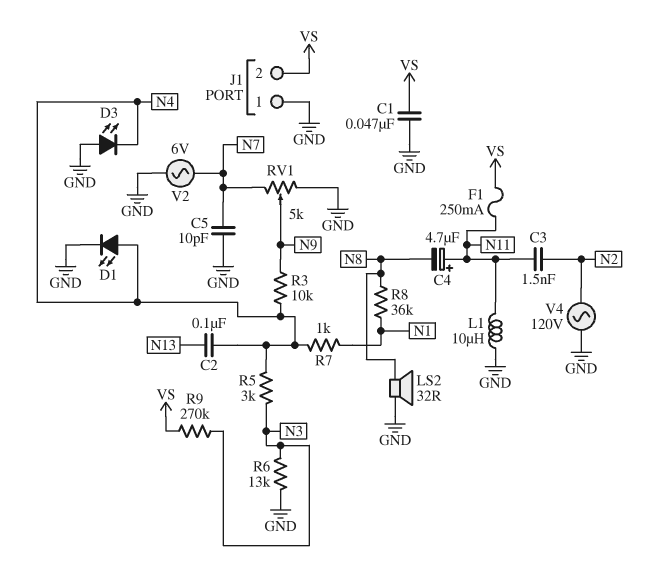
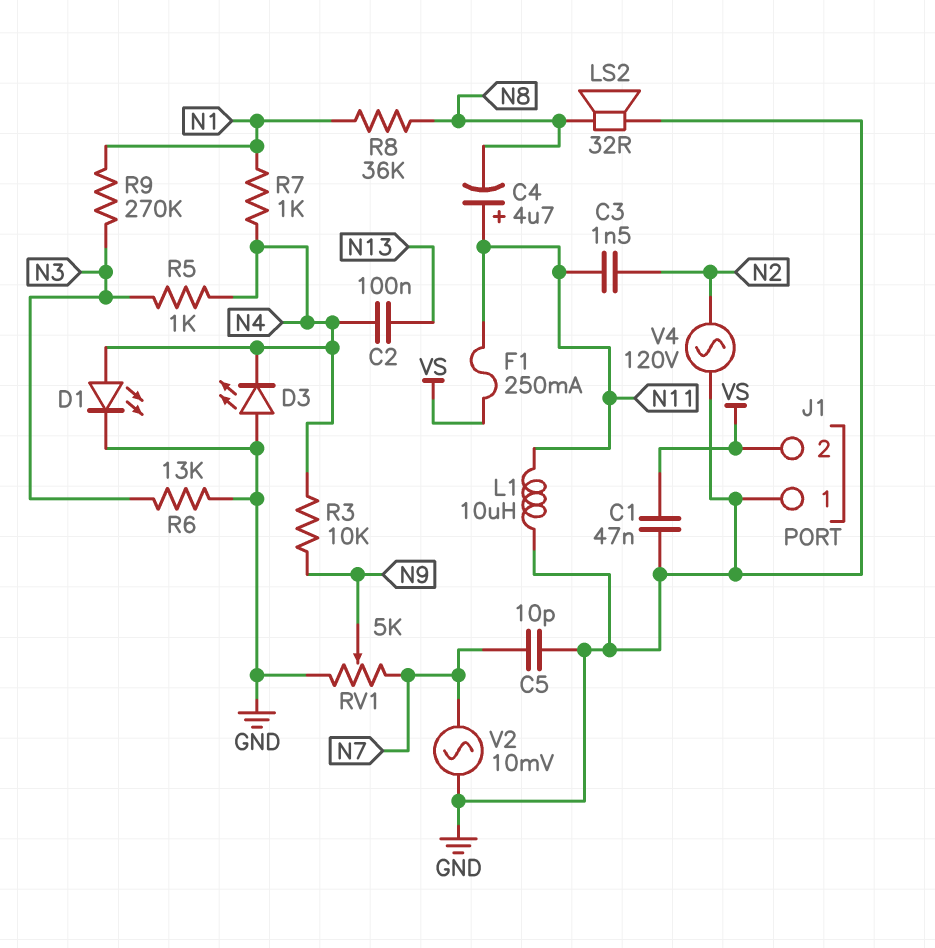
R5: 3k (N3, N4) -> 1k (N3, N4)
R9: 270k (N3, VS) -> 270k (N1, N3)
V2: AC 6V (GND, N7) -> AC 10mV (GND, N7)

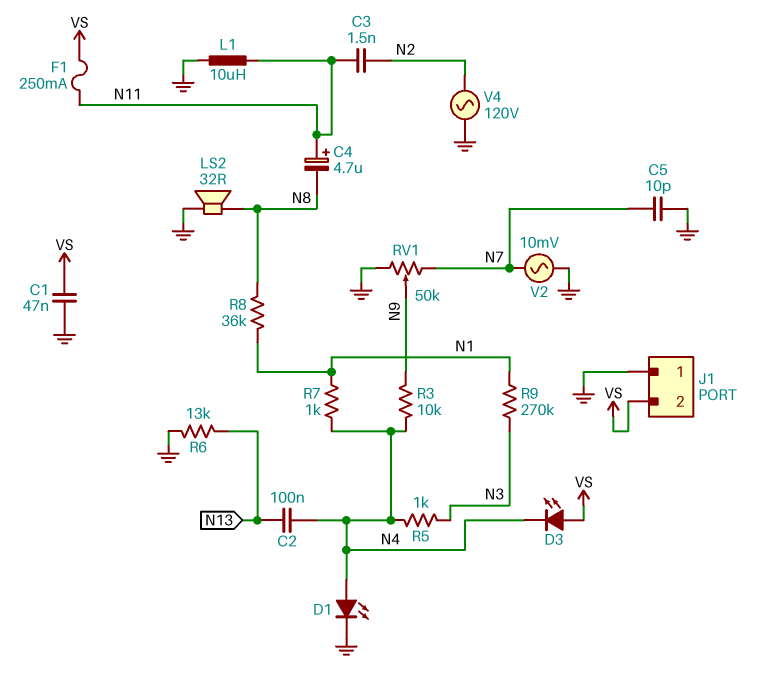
D3: LED (A GND, K N4) -> LED (A VS, K N4)
R6: 13k (GND, N3) -> 13k (GND, N13)
RV1: 5k (GND, N7, wiper N9) -> 50k (GND, N7, wiper N9)

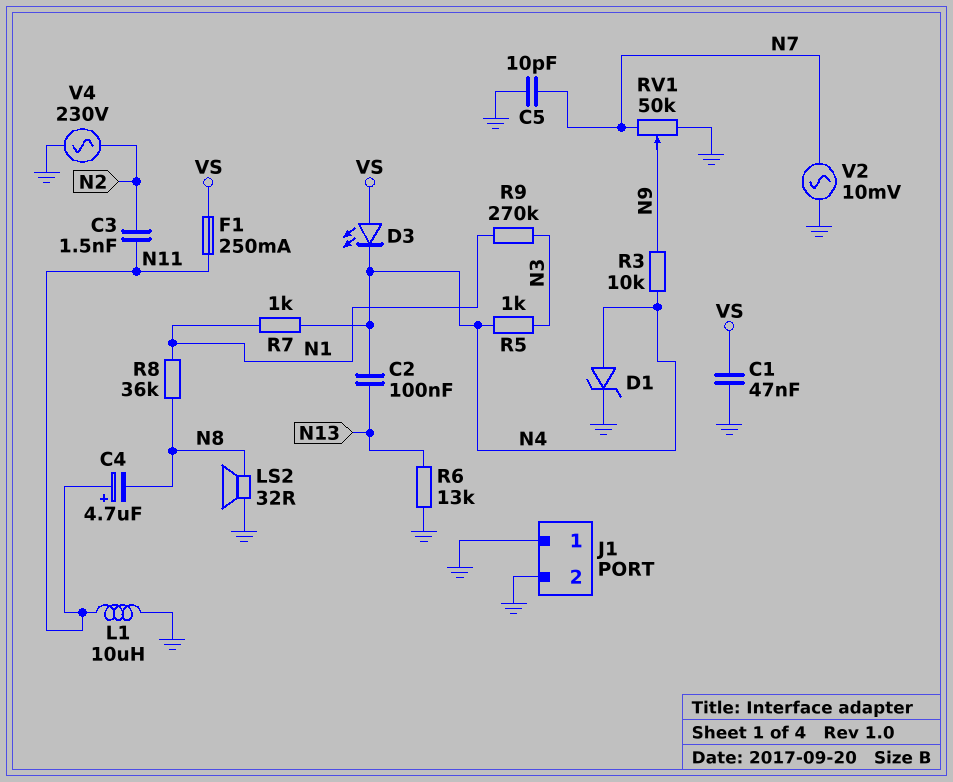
D1: LED (A N4, K GND) -> zener (A N4, K GND)
J1 pin 2: VS -> GND
V4: AC 120V (GND, N2) -> AC 230V (GND, N2)

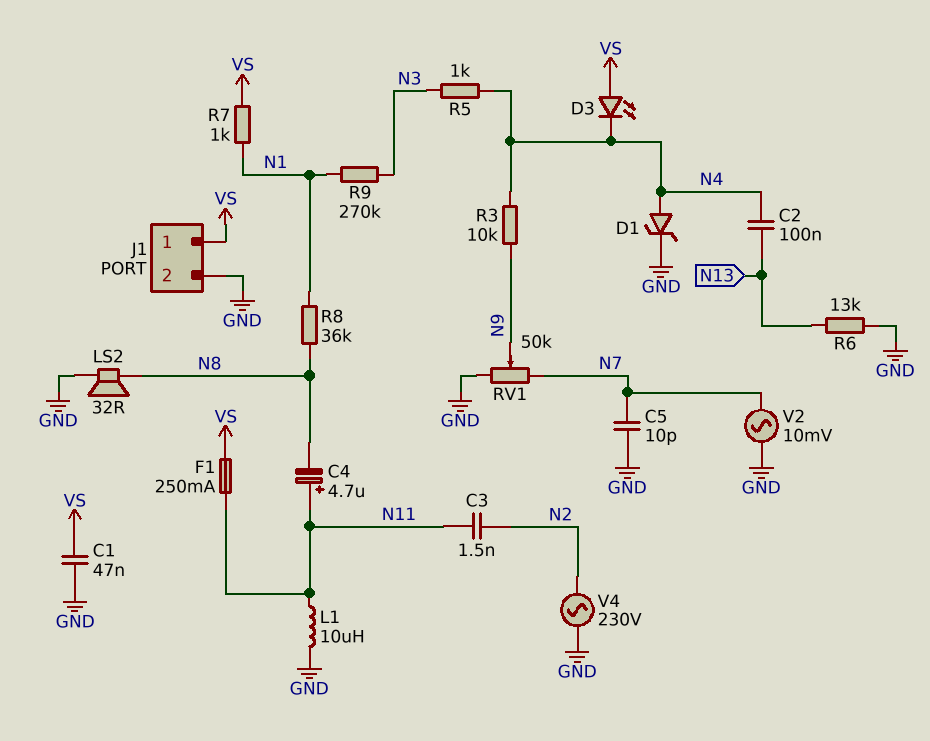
J1 pin 1: GND -> VS
R7: 1k (N1, N4) -> 1k (N1, VS)

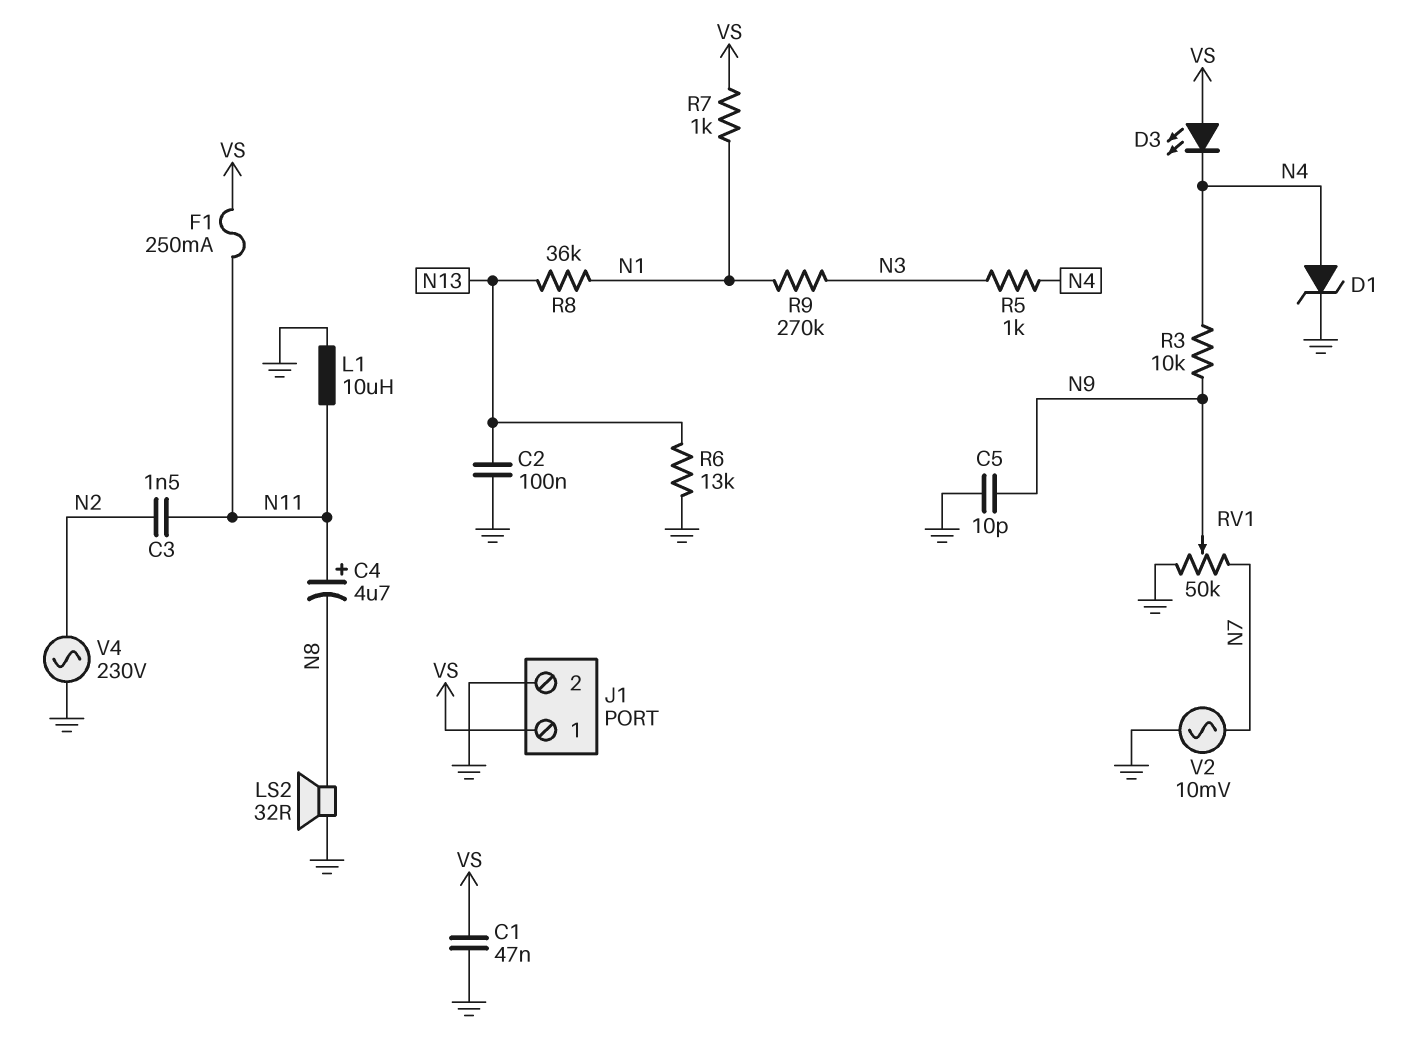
C2: 100nF (N4, N13) -> 100nF (GND, N13)
C5: 10pF (GND, N7) -> 10pF (GND, N9)
R8: 36k (N1, N8) -> 36k (N1, N13)

